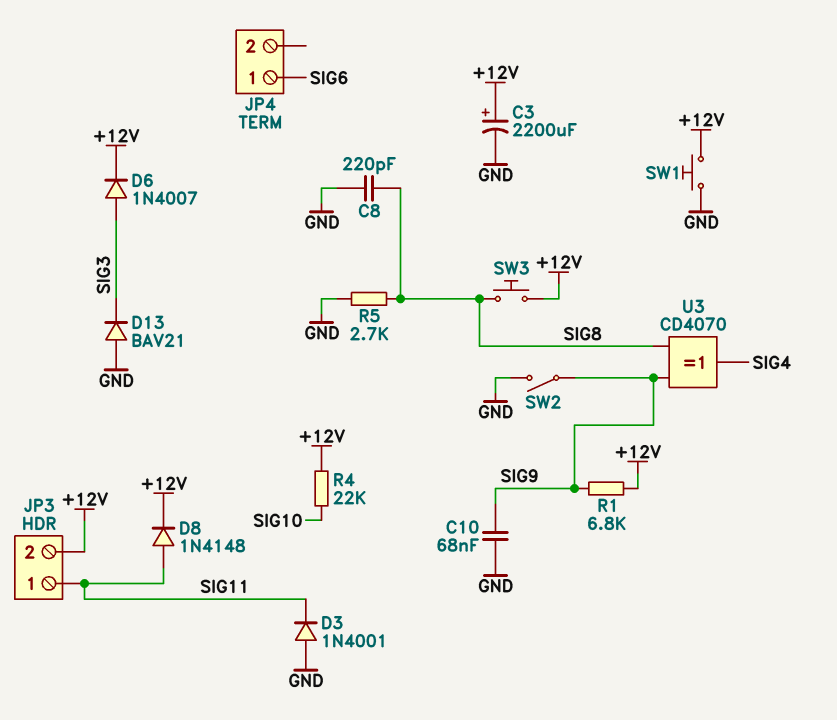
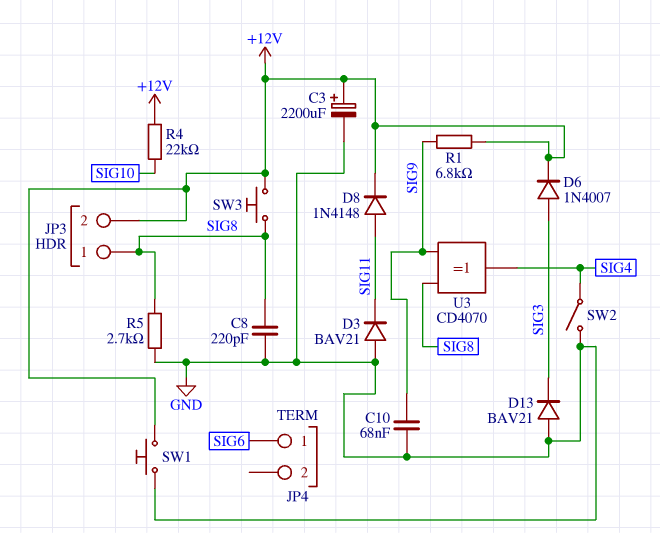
D3: diode 1N4001 (A GND, K SIG11) -> diode BAV21 (A GND, K SIG11)
JP3 pin 1: SIG11 -> SIG8
SW2: switch (GND, SIG9) -> switch (GND, SIG4)

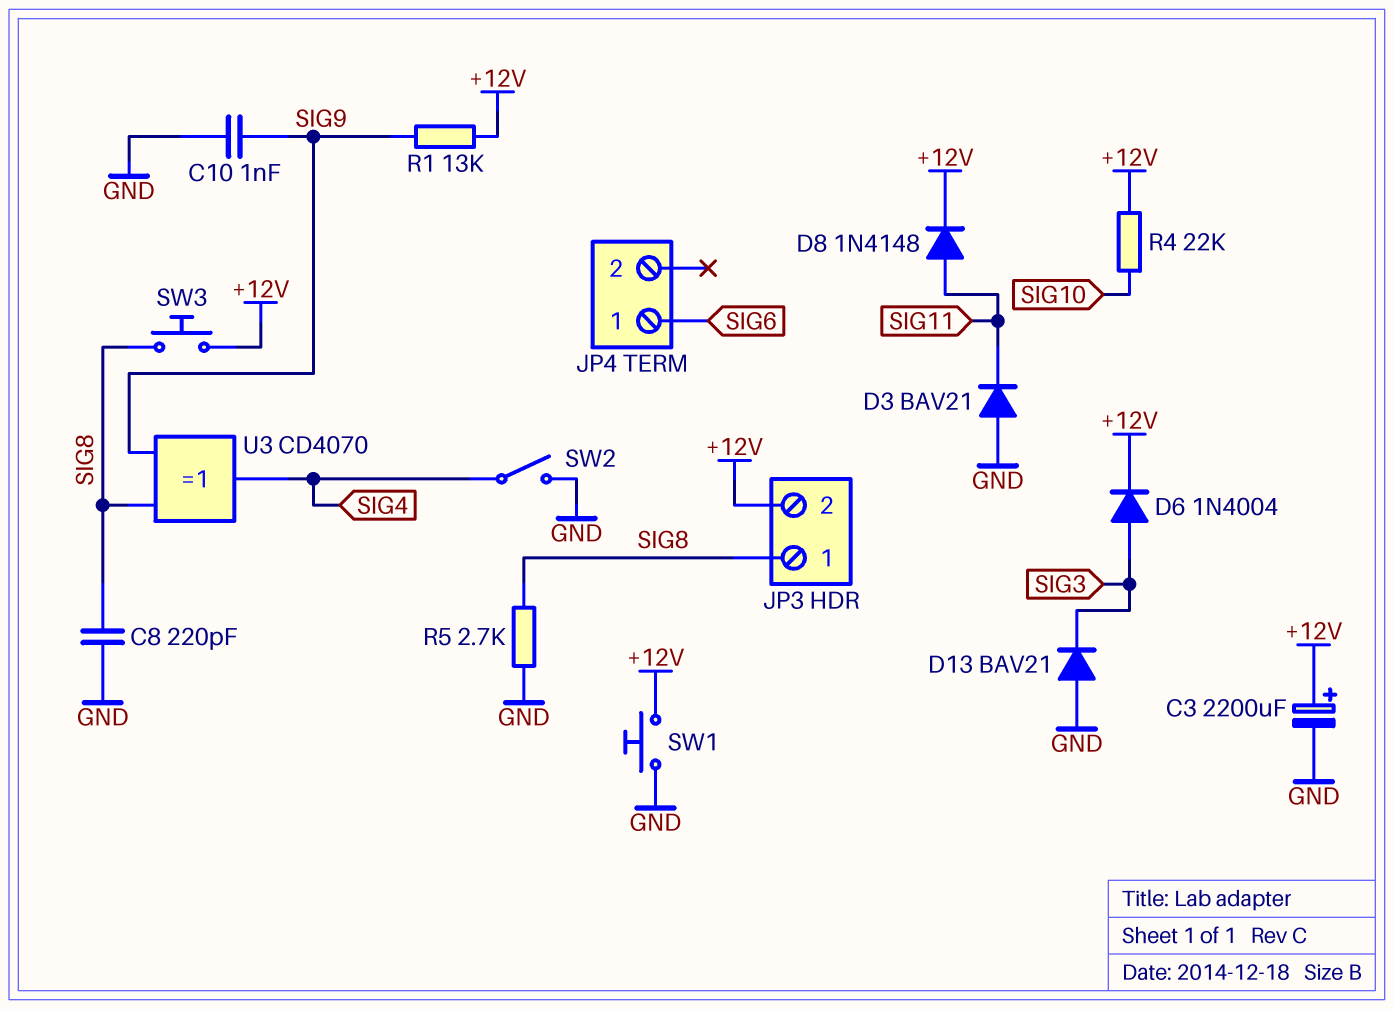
C10: 68nF (GND, SIG9) -> 1nF (GND, SIG9)
D6: diode 1N4007 (A SIG3, K +12V) -> diode 1N4004 (A SIG3, K +12V)
R1: 6.8k (+12V, SIG9) -> 13k (+12V, SIG9)

